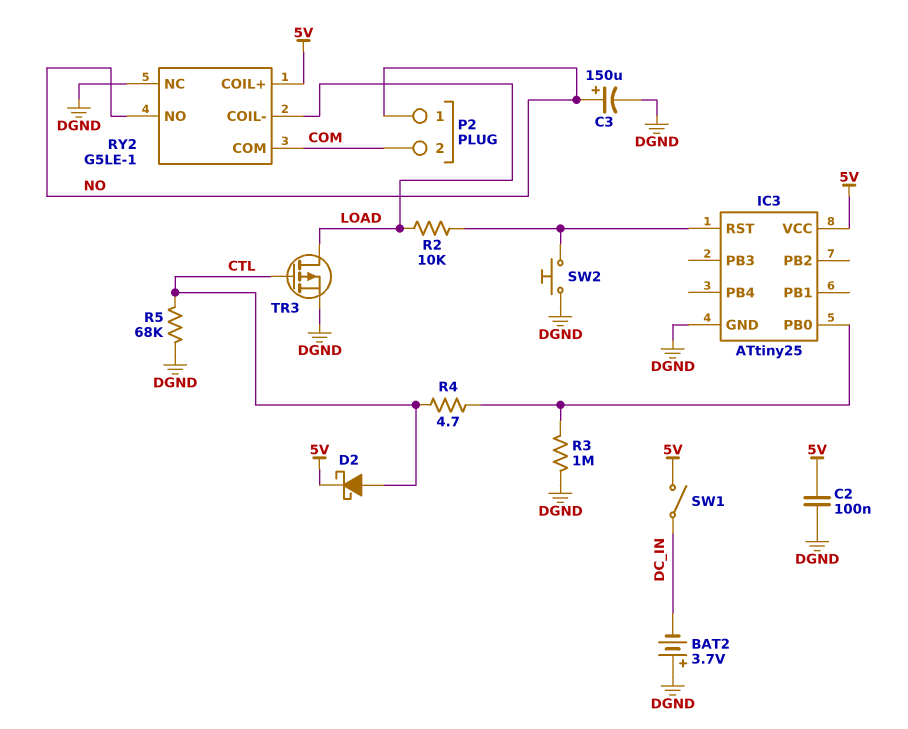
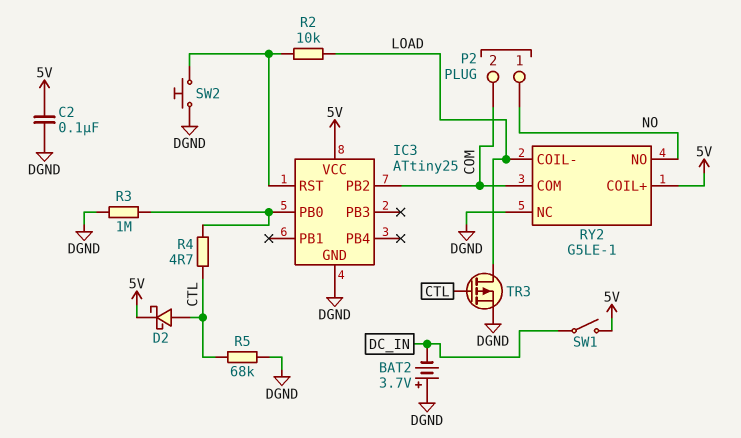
C3: 150uF (plus NO, minus DGND) -> none
IC3 pin PB2: none -> COM

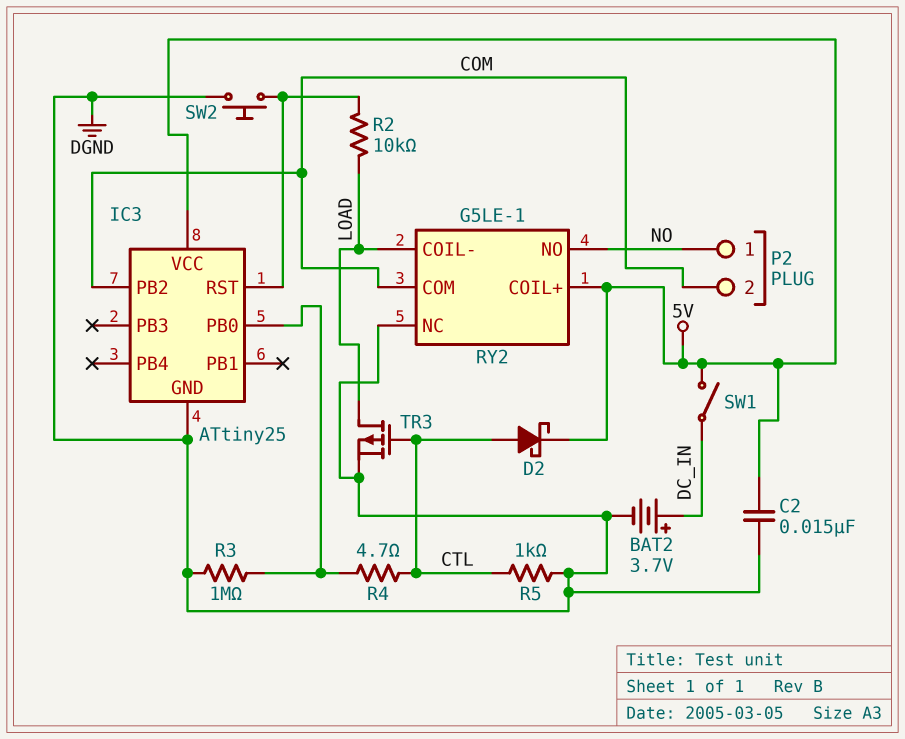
BAT2: 3.7V (plus DGND, minus DC_IN) -> 3.7V (plus DC_IN, minus DGND)
C2: 100nF (5V, DGND) -> 15nF (5V, DGND)
R5: 68k (CTL, DGND) -> 1k (CTL, DGND)

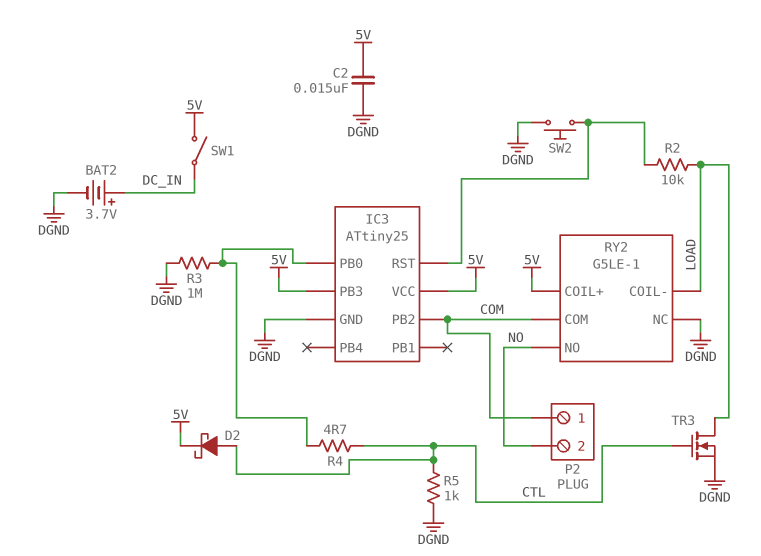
IC3 pin PB3: none -> 5V
P2 pin 1: NO -> COM
P2 pin 2: COM -> NO
TR3: PMOS (G CTL, D LOAD, S DGND) -> NMOS (G CTL, D LOAD, S DGND)

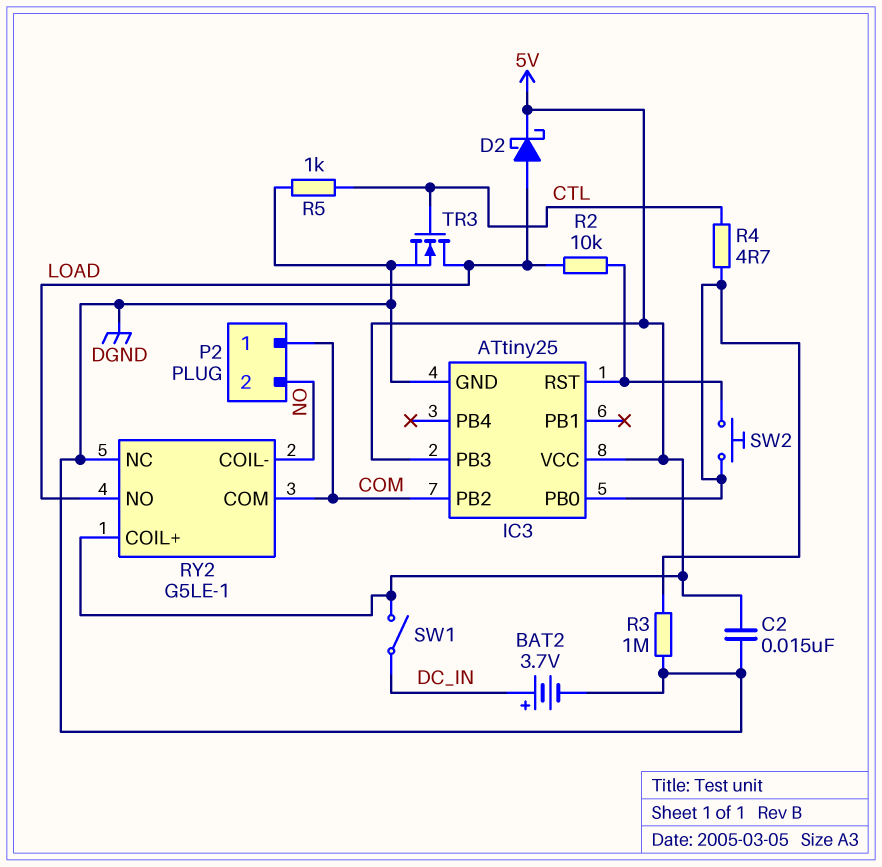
D2: schottky (A CTL, K 5V) -> schottky (A LOAD, K 5V)
RY2 pin COIL-: LOAD -> NO
RY2 pin NO: NO -> LOAD
SW2: button (DGND, IC3/RST) -> button (IC3/PB0, IC3/RST)

